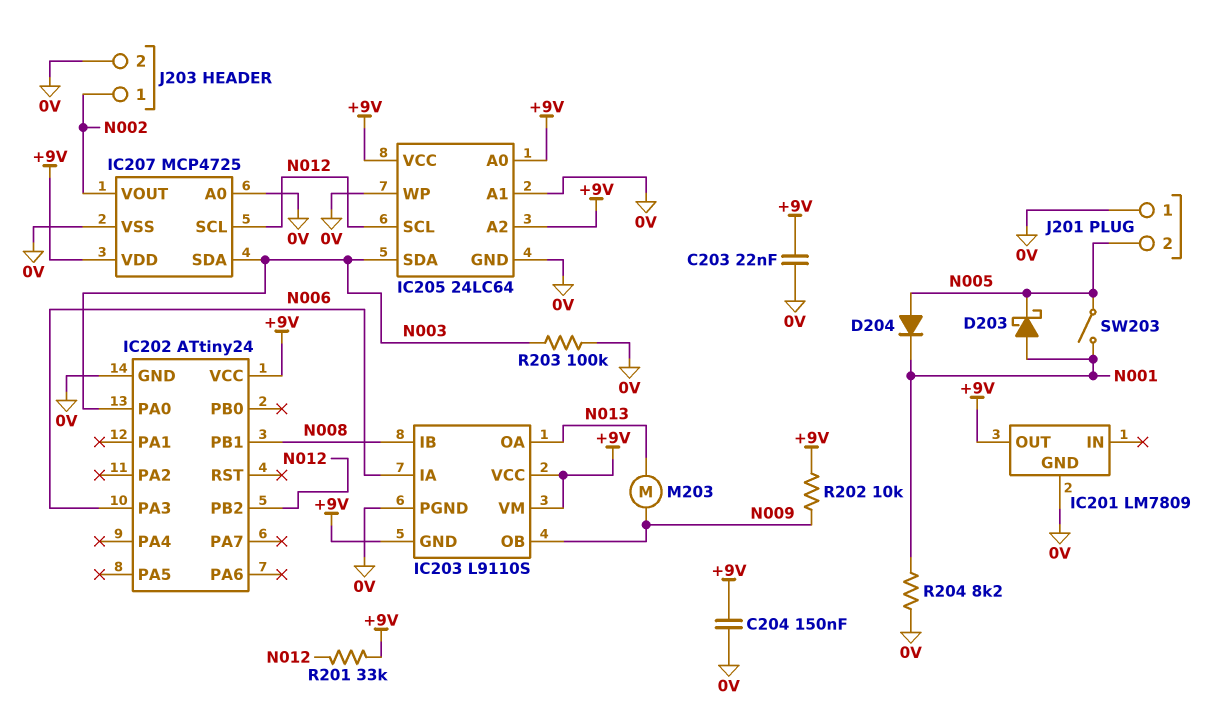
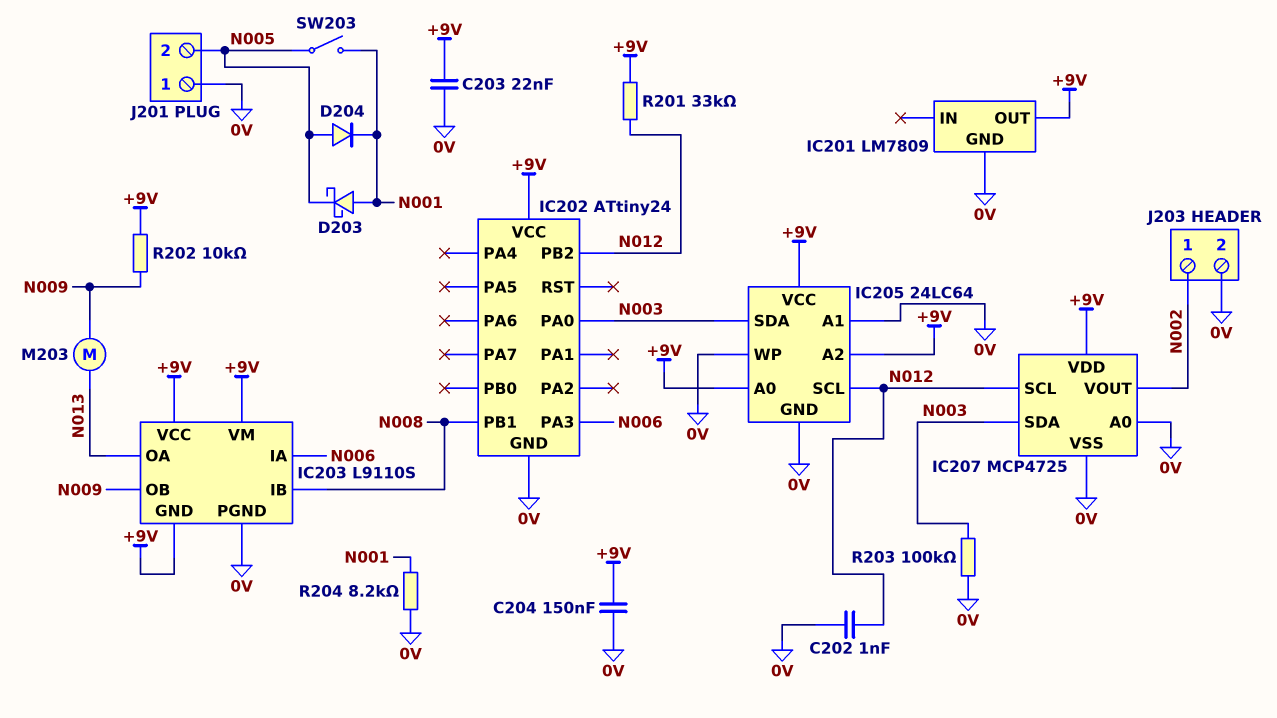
C202: none -> 1nF (0V, N012)

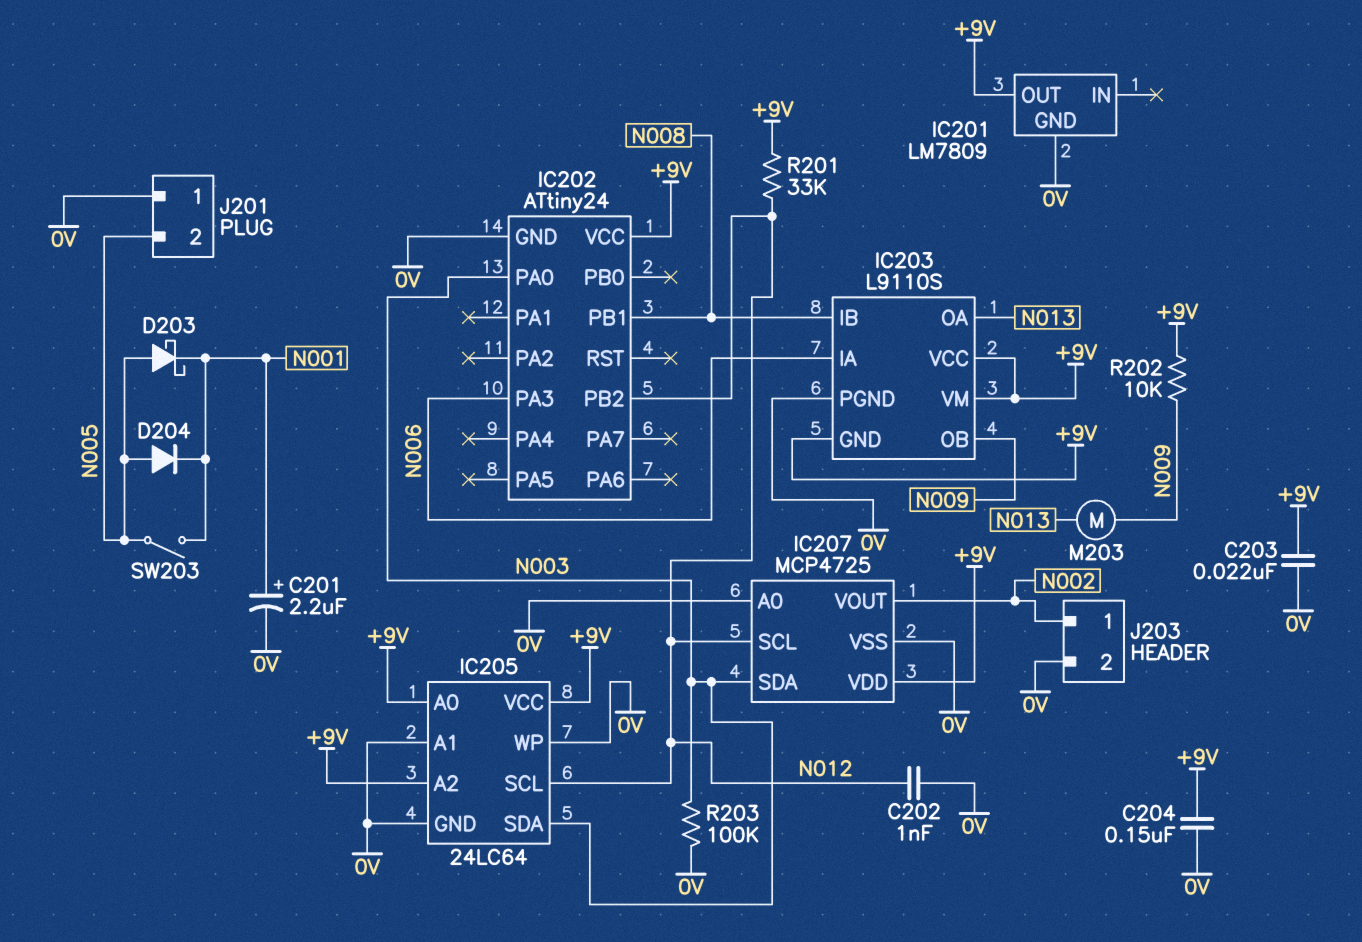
C201: none -> 2.2uF (plus N001, minus 0V)
D203: schottky (A N001, K N005) -> schottky (A N005, K N001)
R204: 8.2k (0V, N001) -> none

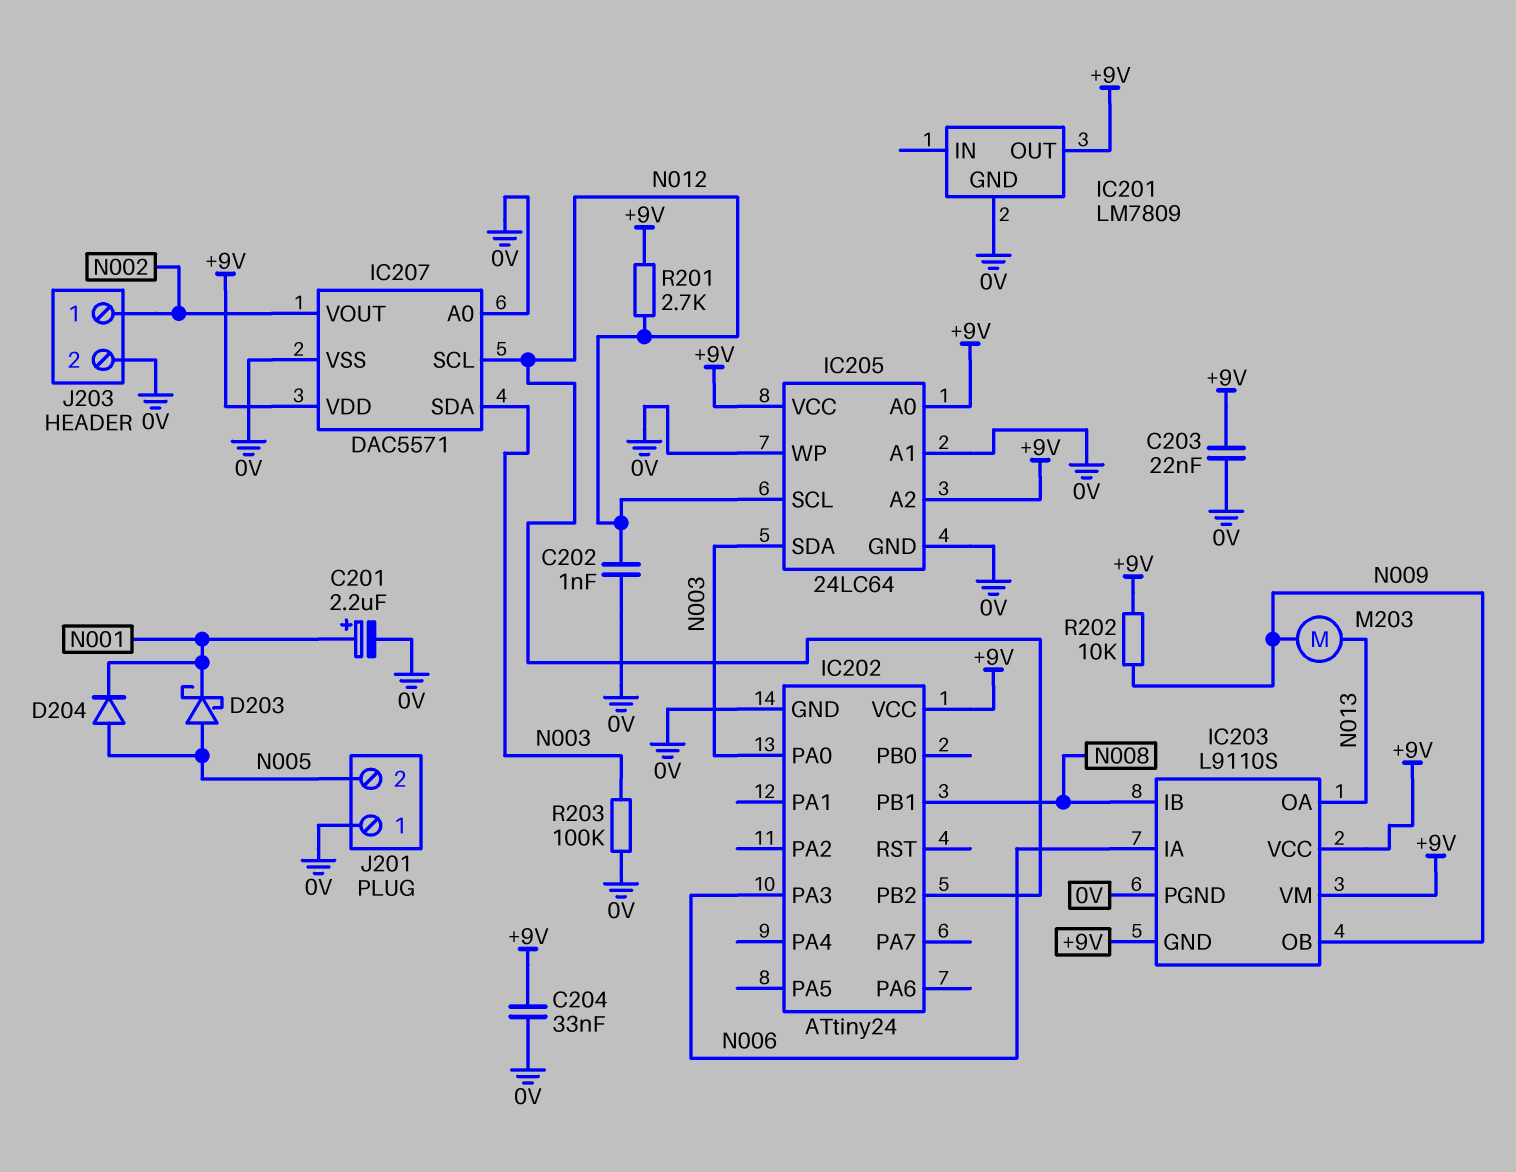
C204: 150nF (+9V, 0V) -> 33nF (+9V, 0V)
IC207: MCP4725 -> DAC5571
R201: 33k (+9V, N012) -> 2.7k (+9V, N012)
SW203: switch (N001, N005) -> none

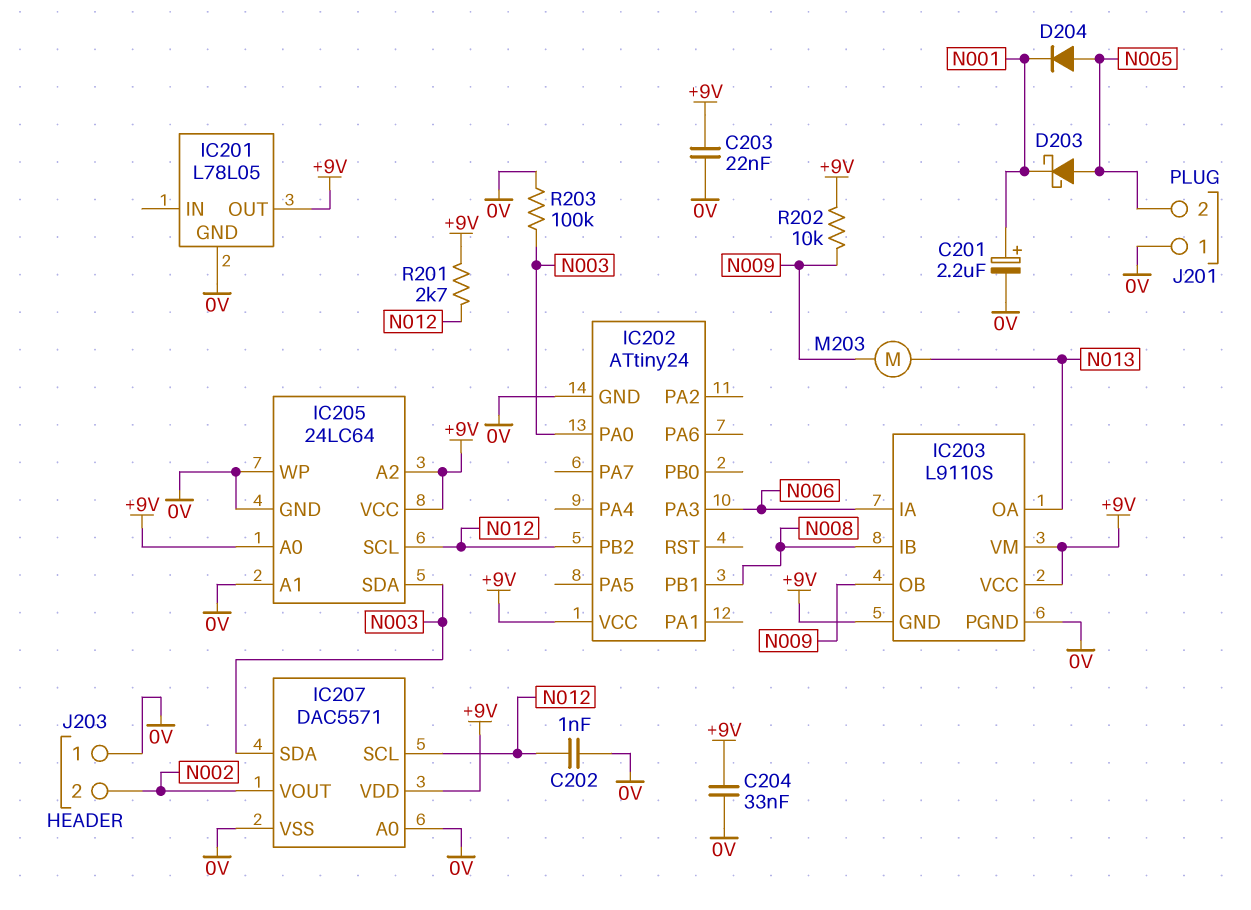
IC201: LM7809 -> L78L05
J203 pin 1: N002 -> 0V
J203 pin 2: 0V -> N002

